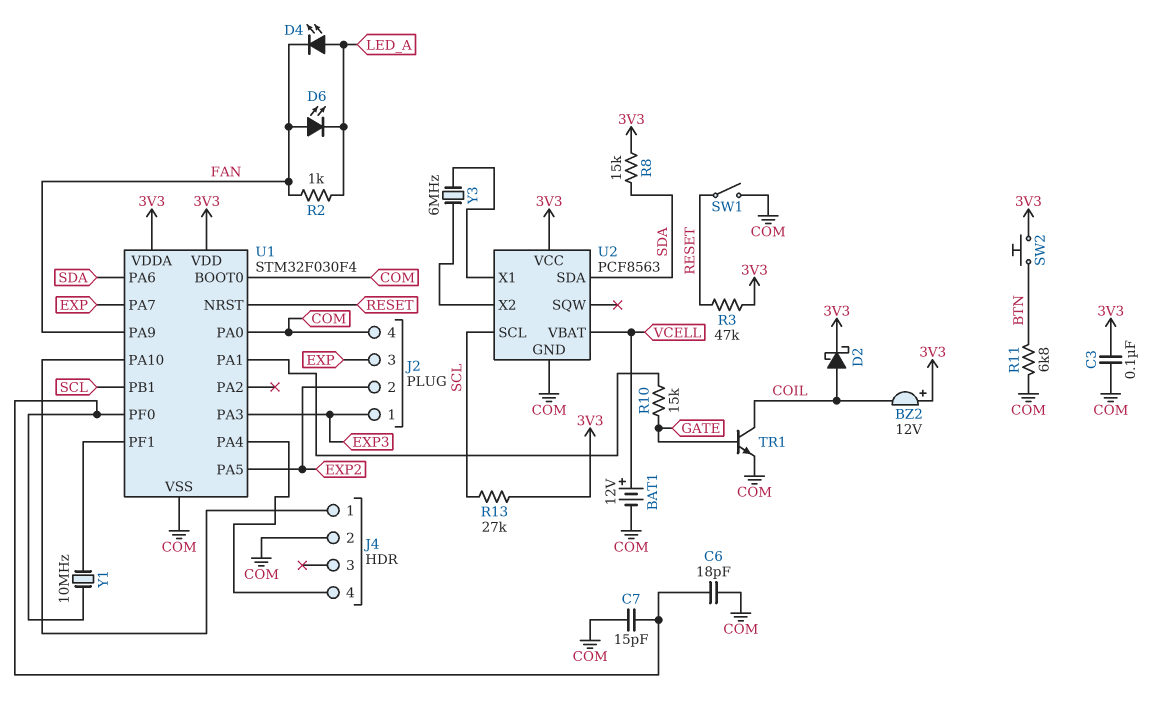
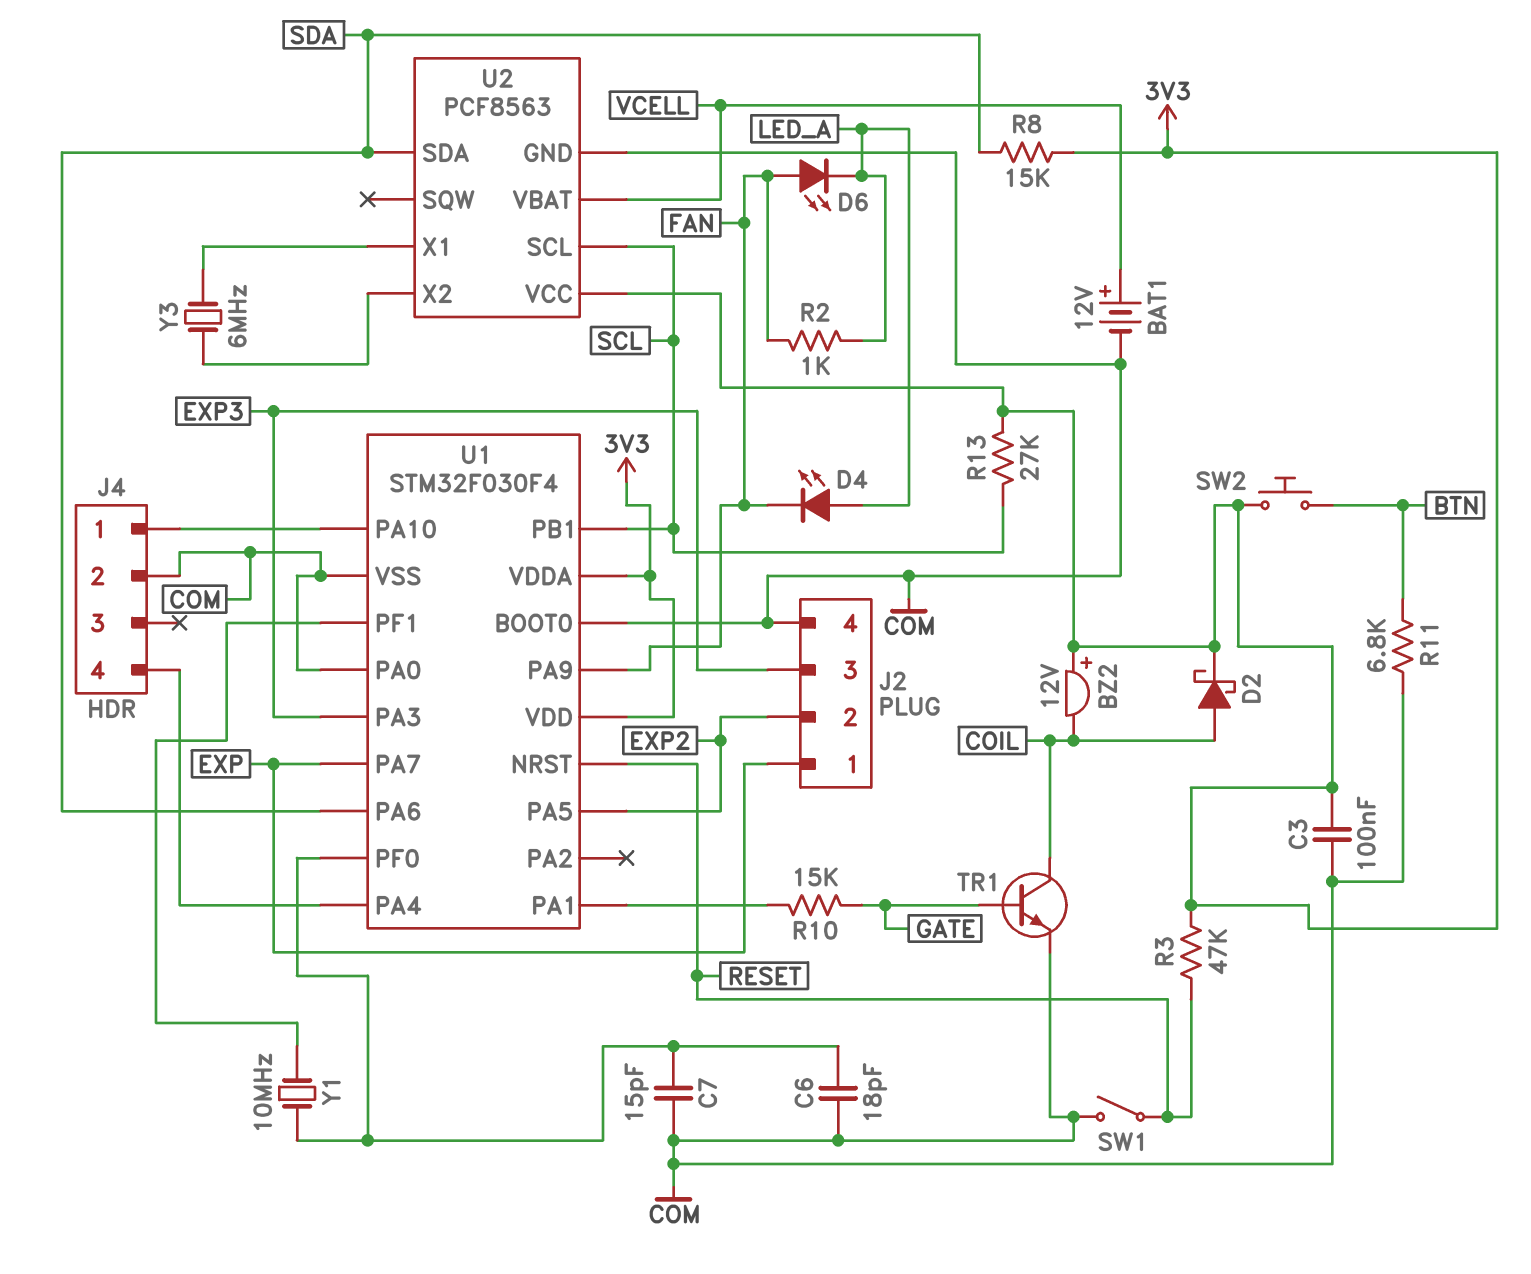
J2 pin 1: EXP3 -> EXP
J2 pin 3: EXP -> EXP3

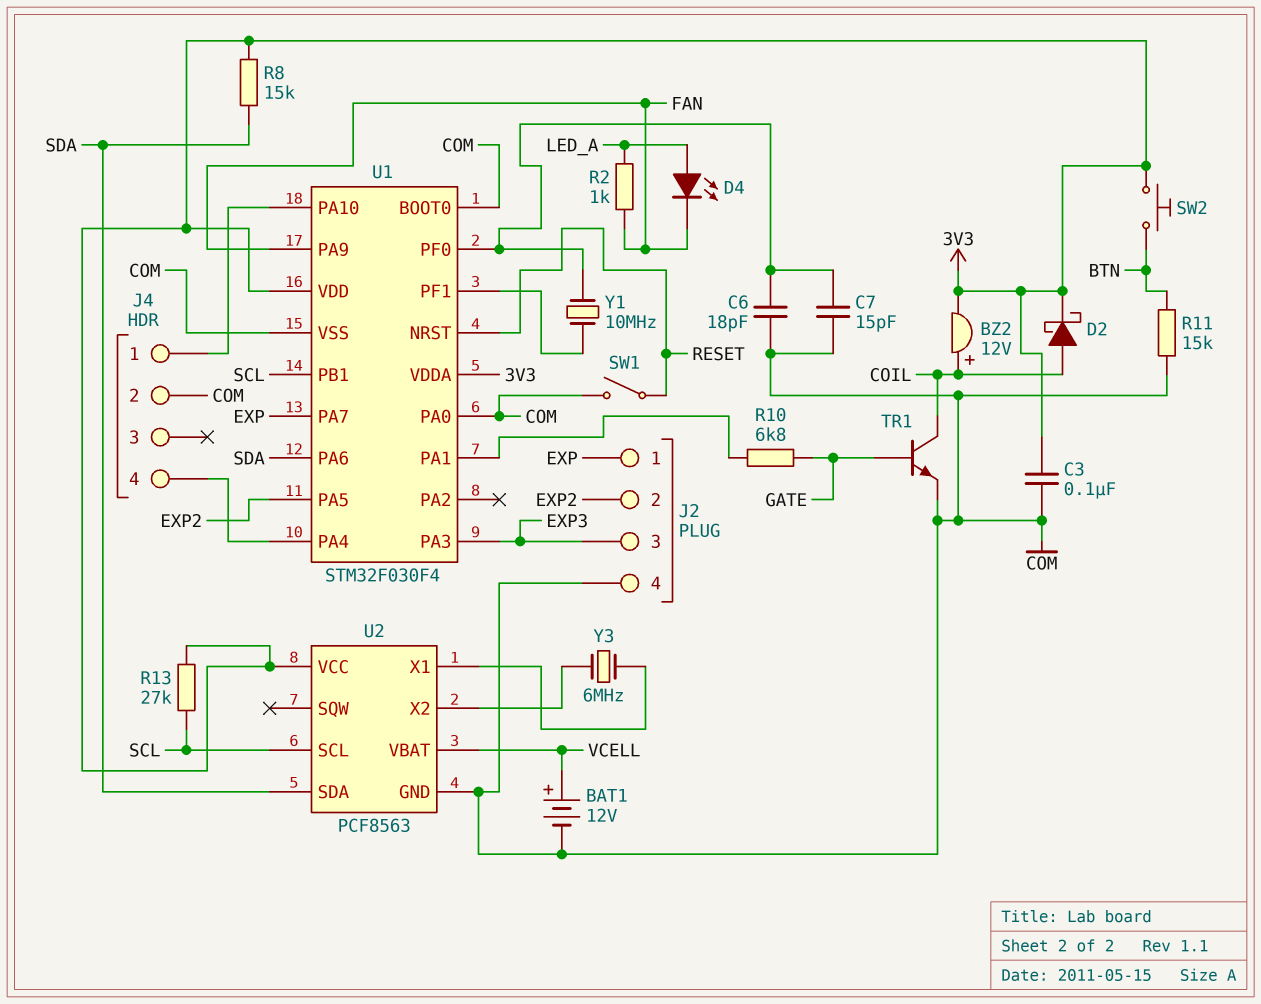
BZ2: buzzer 12V (plus 3V3, minus COIL) -> buzzer 12V (plus COIL, minus 3V3)
D6: LED (A FAN, K LED_A) -> none
R3: 47k (3V3, RESET) -> none
R10: 15k (GATE, U1/PA1) -> 6.8k (GATE, U1/PA1)
R11: 6.8k (BTN, COM) -> 15k (BTN, COM)

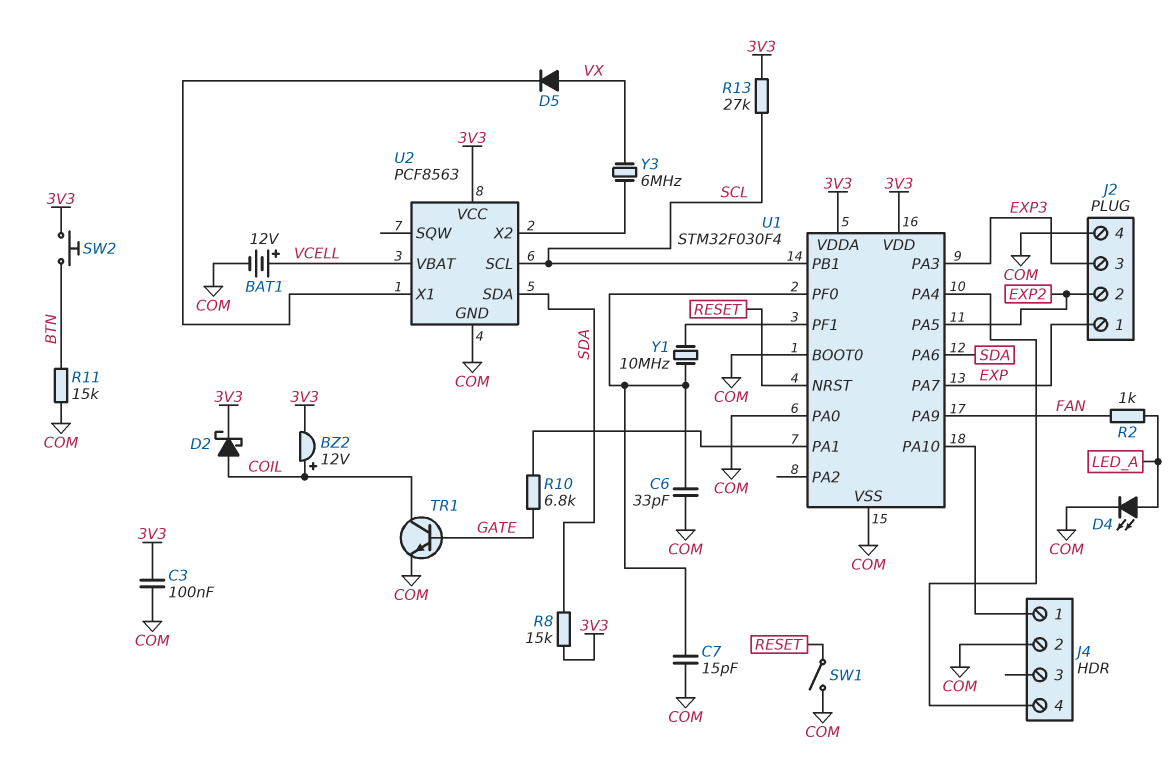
C6: 18pF (COM, U1/PF0) -> 33pF (COM, U1/PF0)
D4: LED (A LED_A, K FAN) -> LED (A LED_A, K COM)
D5: none -> diode (A VX, K U2/X1)
Y3: 6MHz (U2/X1, U2/X2) -> 6MHz (U2/X2, VX)

